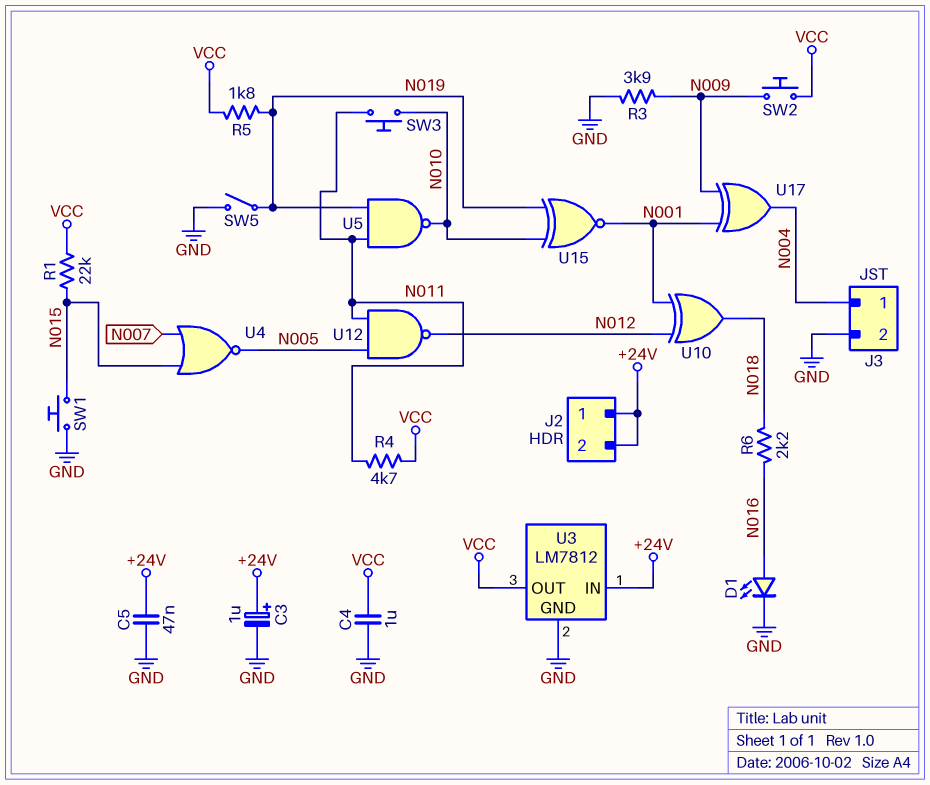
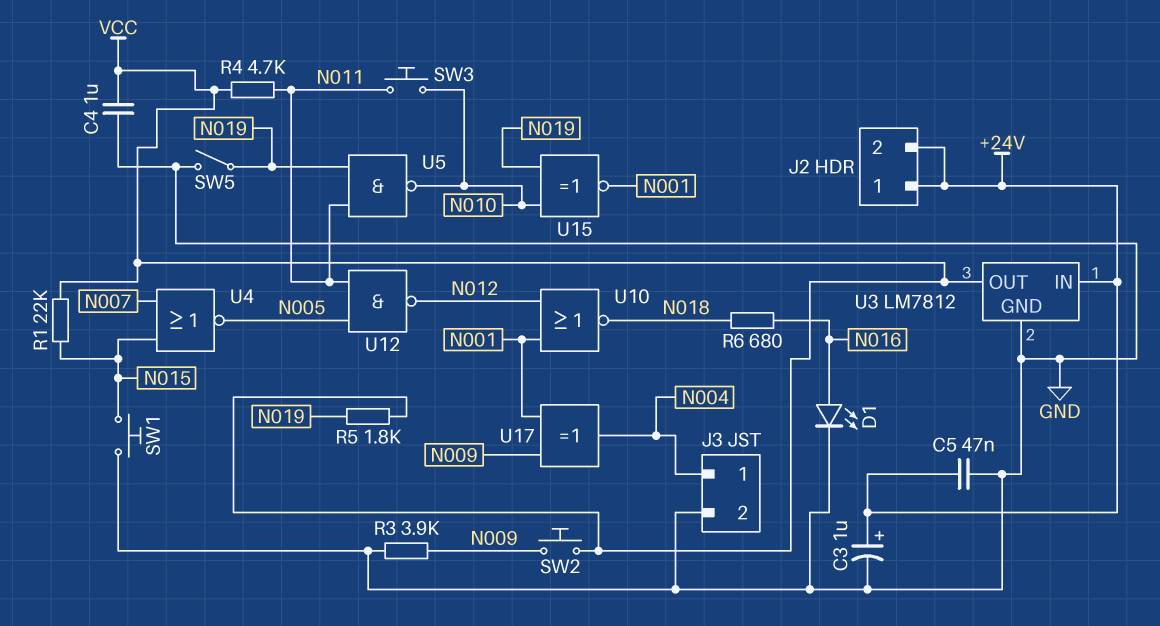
R6: 2.2k (N016, N018) -> 680 (N016, N018)
U10: XOR (in N001, in N012, out N018) -> NOR (in N001, in N012, out N018)

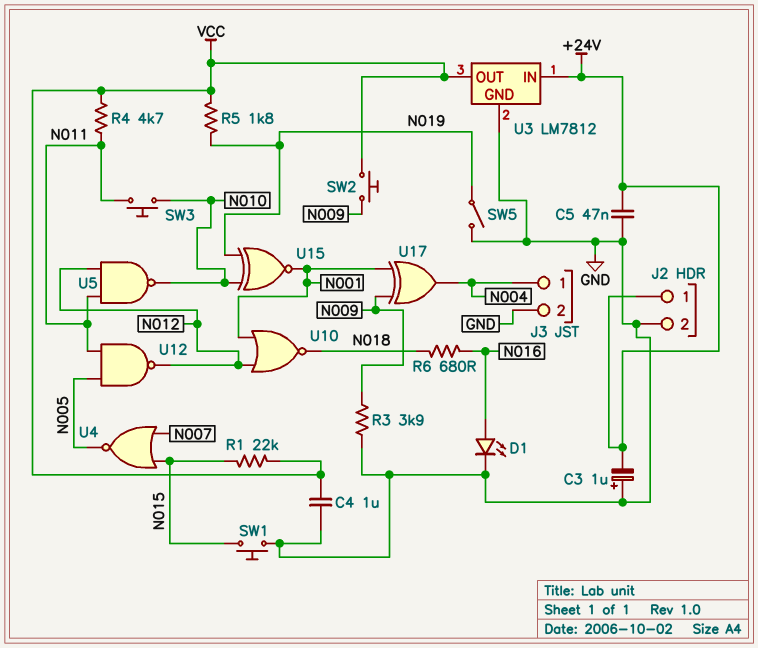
C3: 1uF (plus +24V, minus GND) -> 1uF (plus GND, minus +24V)
J2 pin 2: +24V -> GND
U5: NAND (in N011, in N019, out N010) -> NAND (in N011, in N012, out N010)

